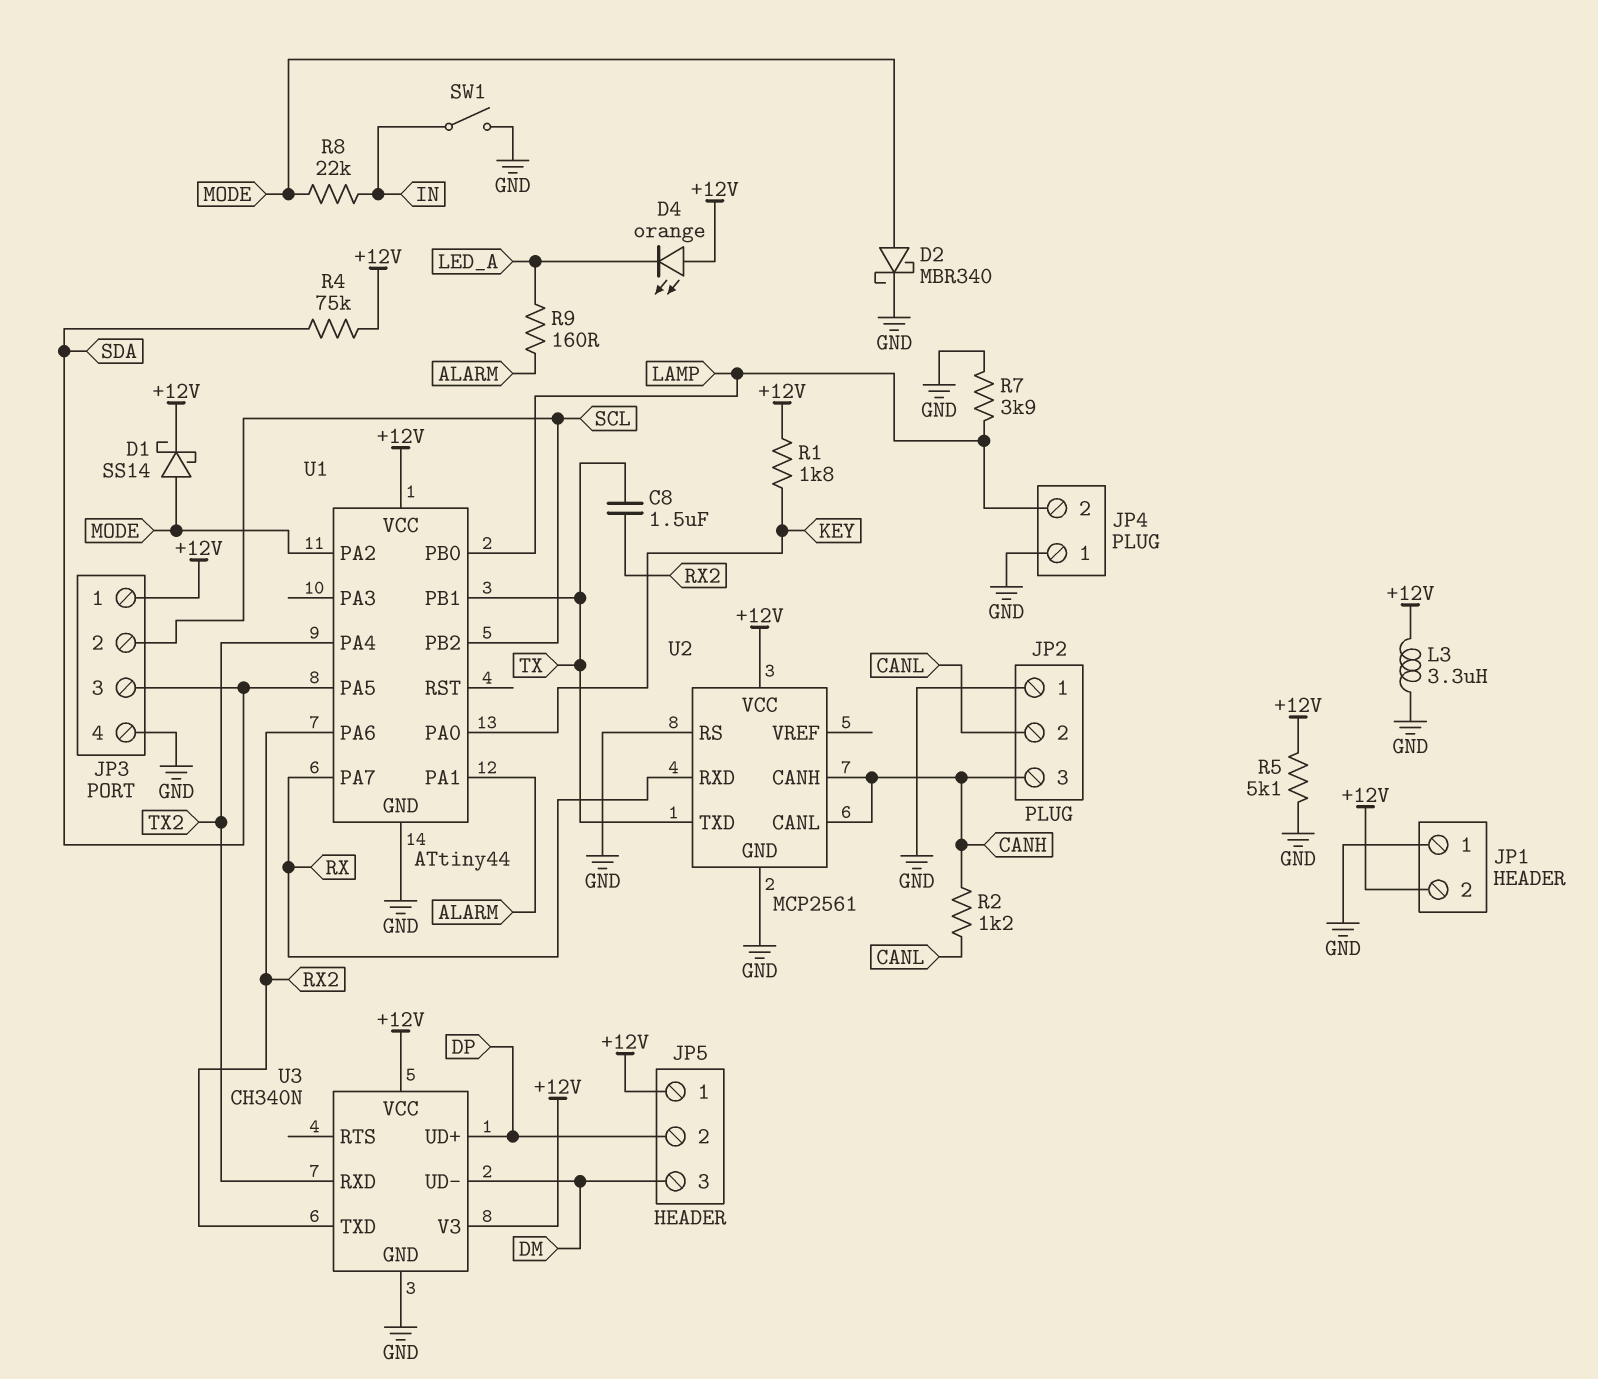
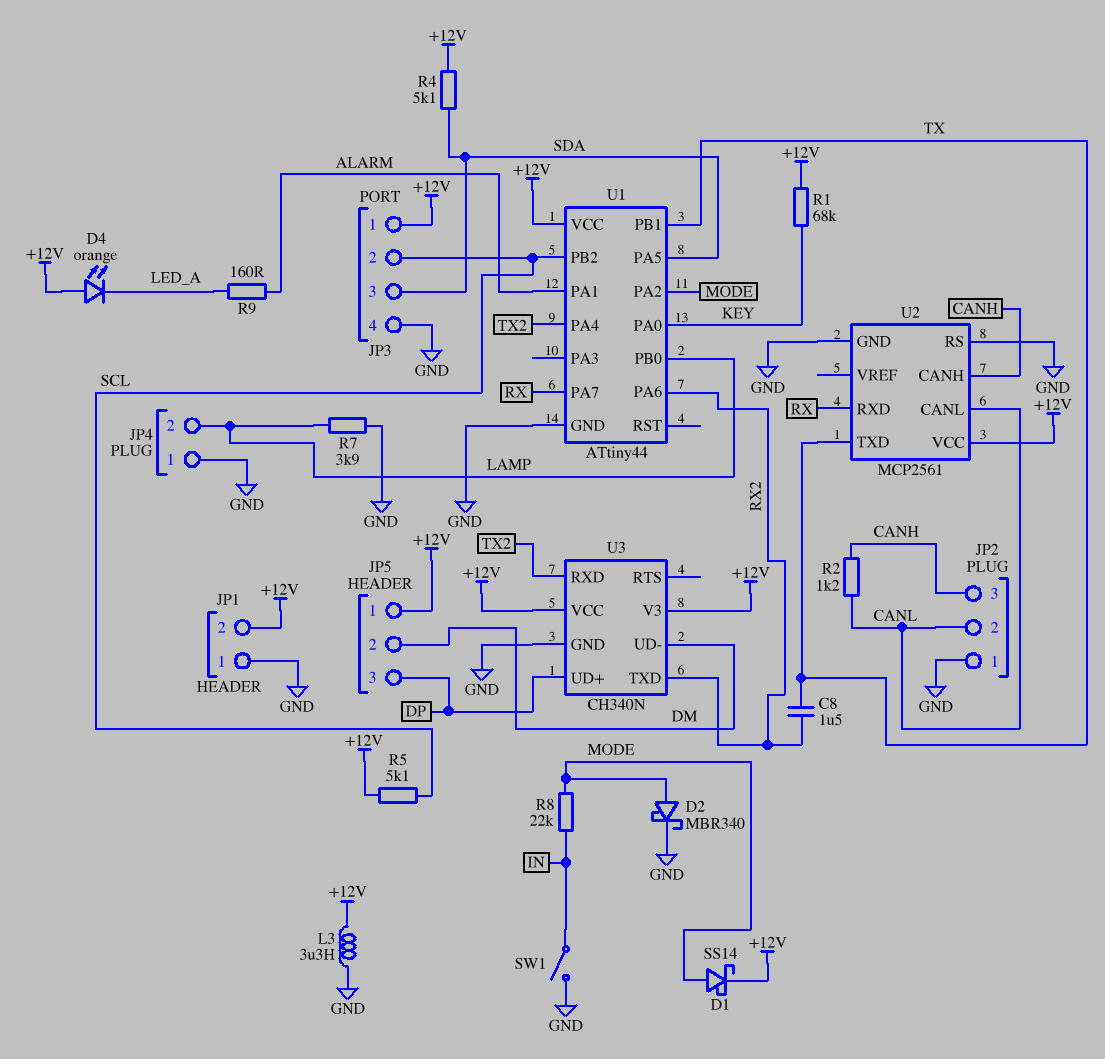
JP5 pin 2: DP -> DM
JP5 pin 3: DM -> DP
R1: 1.8k (+12V, KEY) -> 68k (+12V, KEY)
R4: 75k (+12V, SDA) -> 5.1k (+12V, SDA)
R5: 5.1k (+12V, GND) -> 5.1k (+12V, SCL)
U2 pin CANL: CANH -> CANL

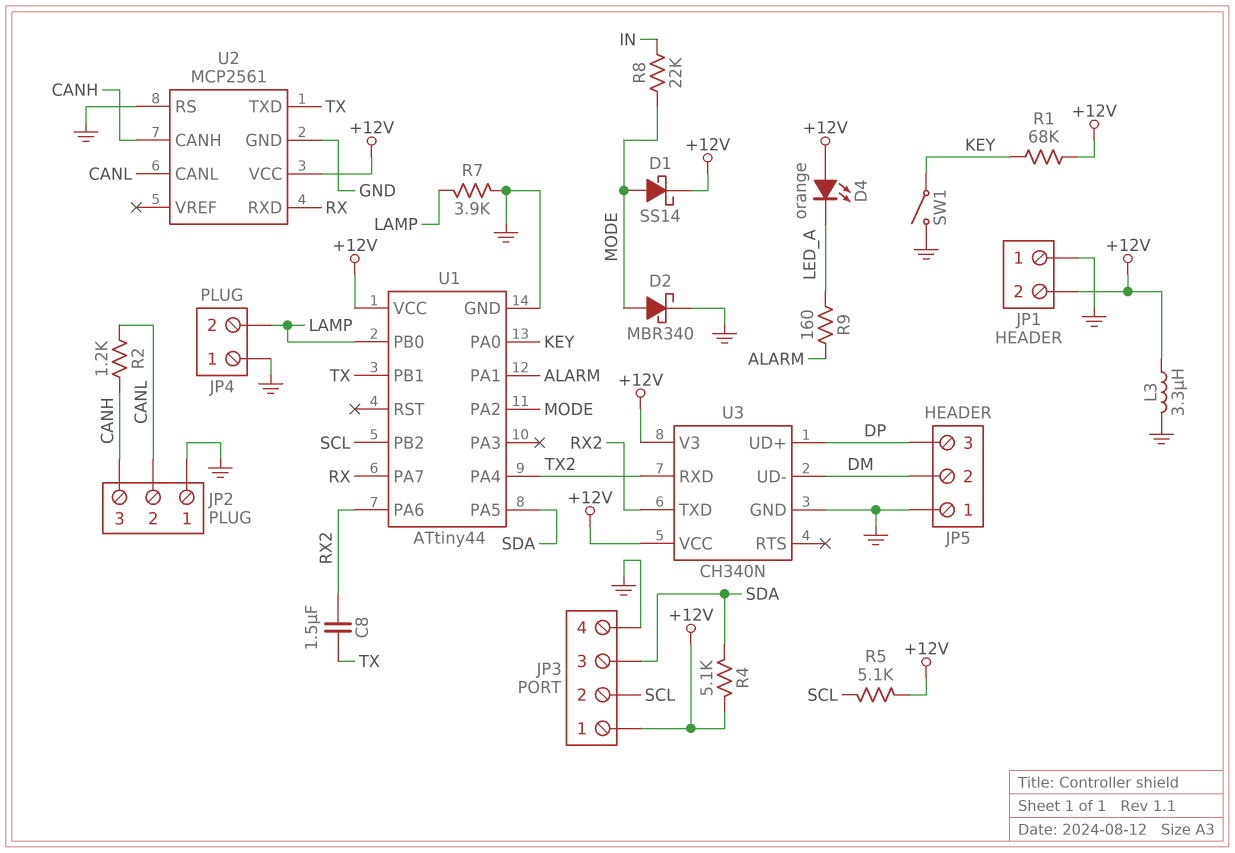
JP5 pin 1: +12V -> GND
SW1: switch (GND, IN) -> switch (GND, KEY)

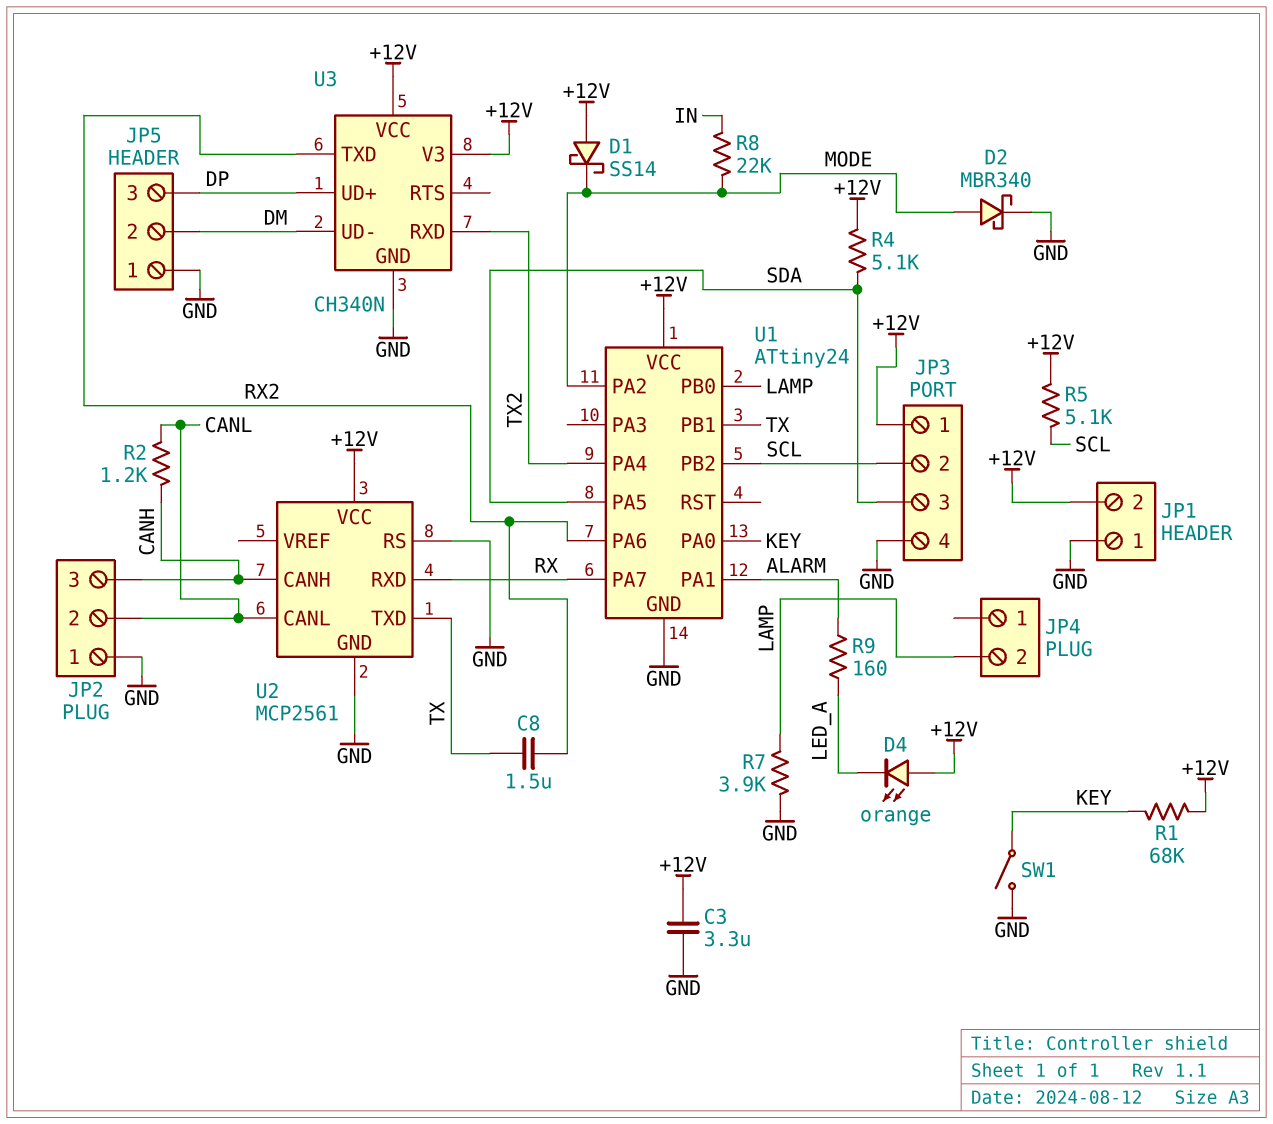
C3: none -> 3.3uF (+12V, GND)
D1: schottky SS14 (A MODE, K +12V) -> schottky SS14 (A +12V, K MODE)
JP4 pin 1: GND -> none
L3: 3.3uH (+12V, GND) -> none
U1: ATtiny44 -> ATtiny24

